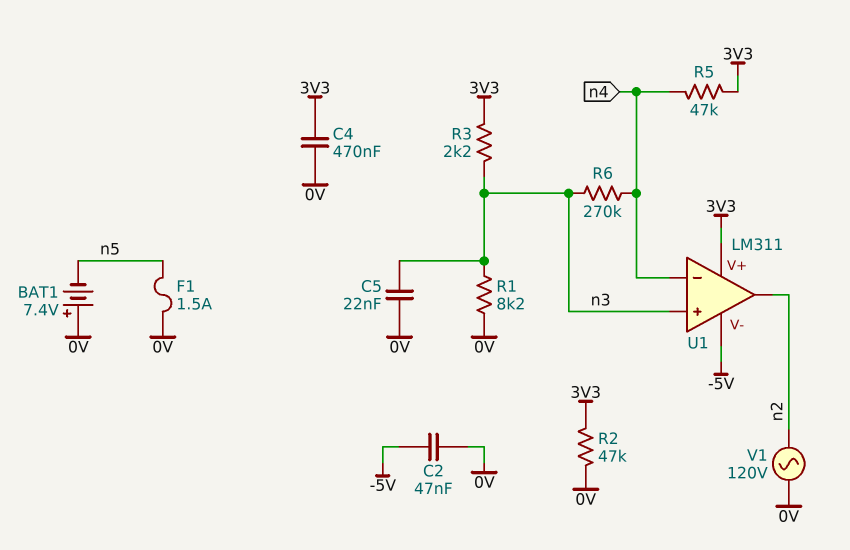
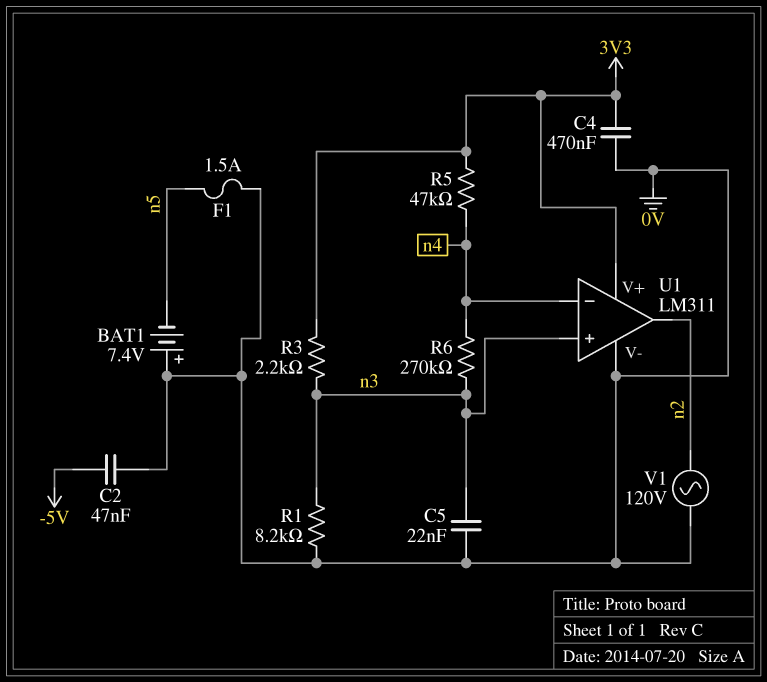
R2: 47k (0V, 3V3) -> none
U1 pin V-: -5V -> 0V

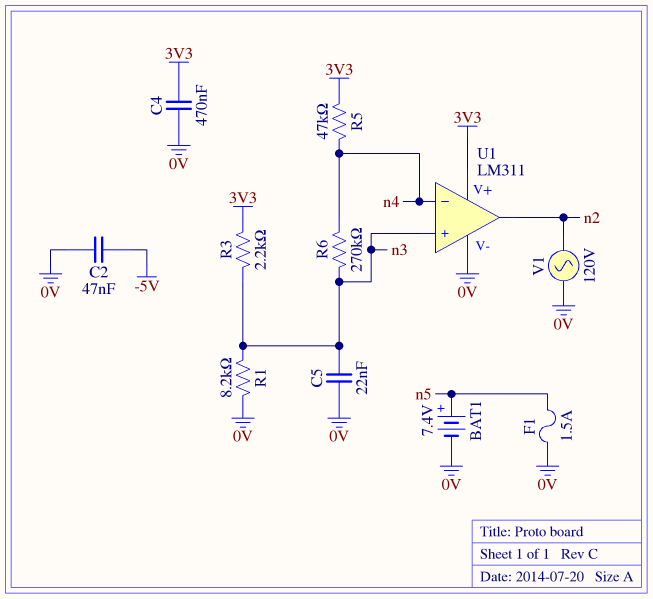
BAT1: 7.4V (plus 0V, minus n5) -> 7.4V (plus n5, minus 0V)

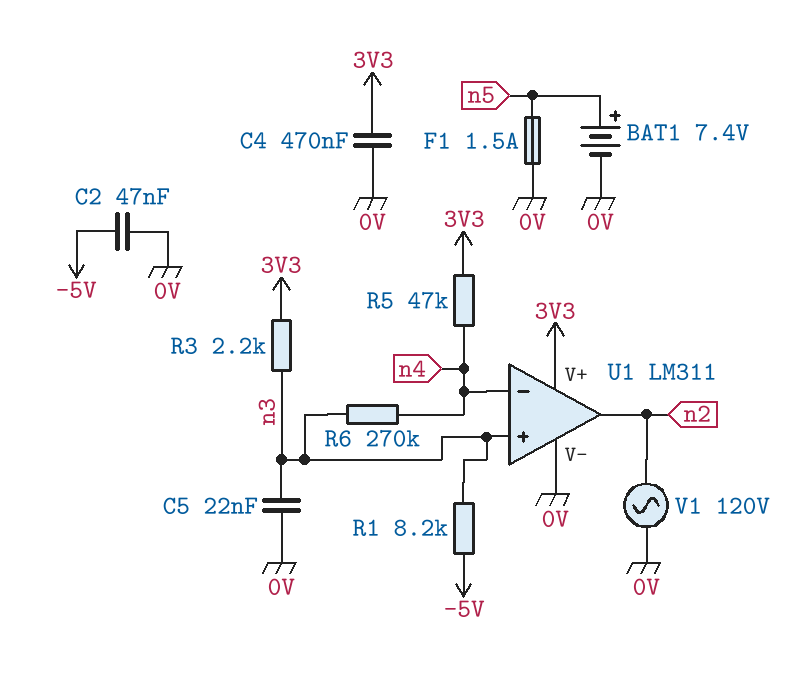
R1: 8.2k (0V, n3) -> 8.2k (-5V, n3)

